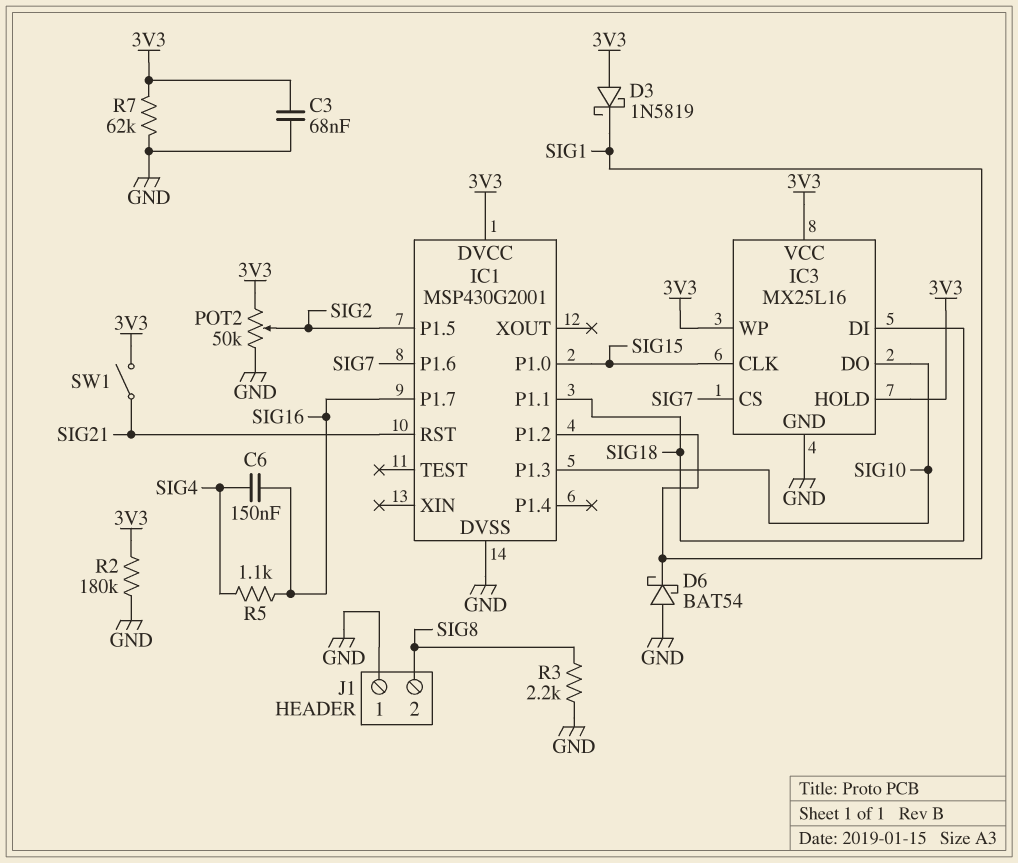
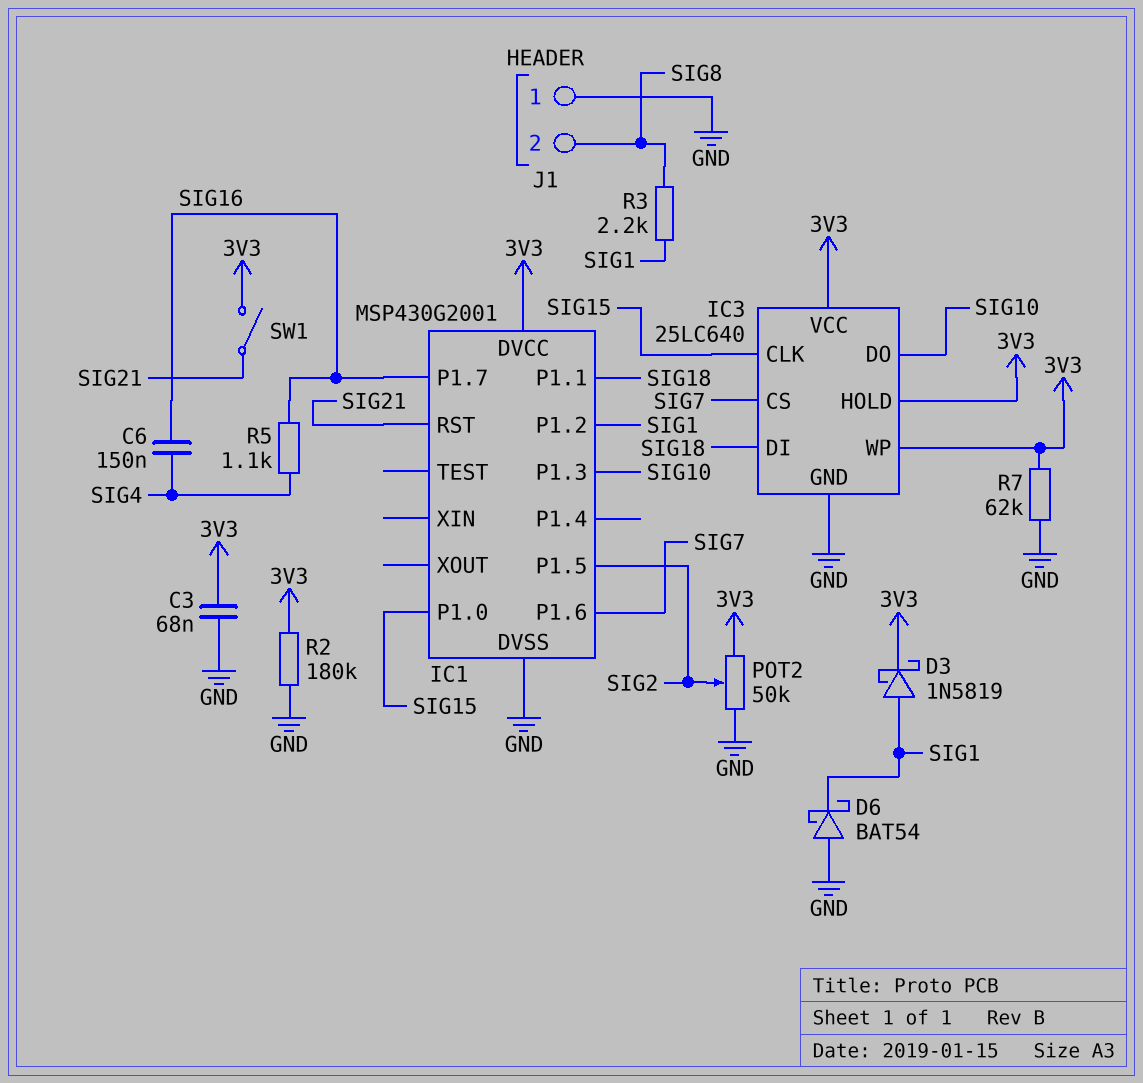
D3: schottky 1N5819 (A 3V3, K SIG1) -> schottky 1N5819 (A SIG1, K 3V3)
IC3: MX25L16 -> 25LC640
R3: 2.2k (GND, SIG8) -> 2.2k (SIG1, SIG8)

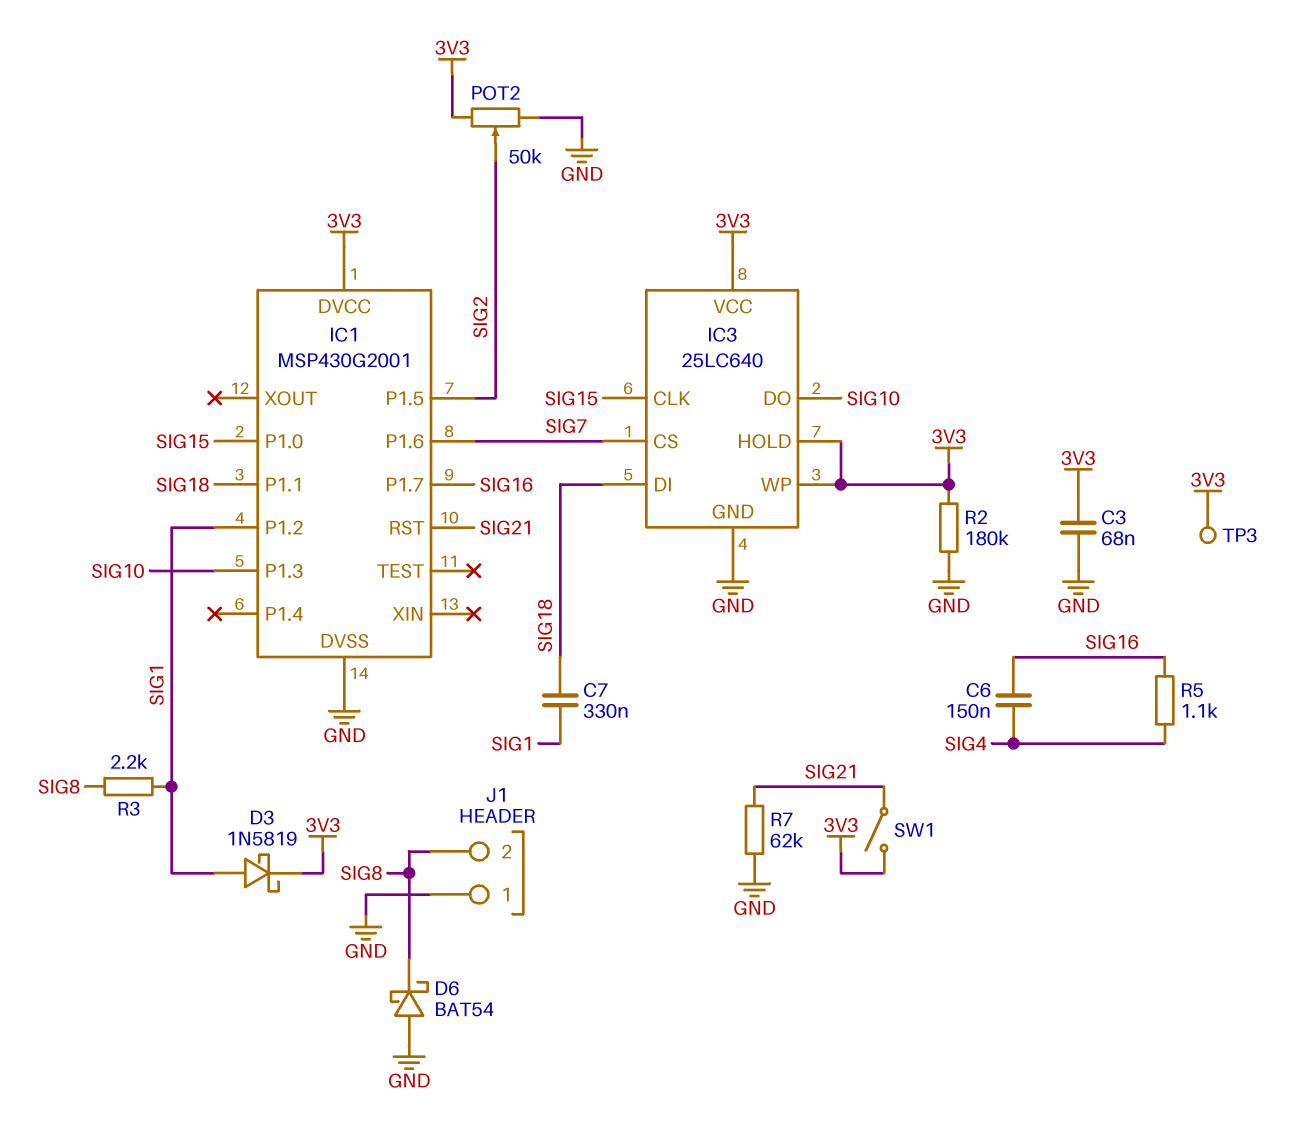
C7: none -> 330nF (SIG1, SIG18)
D6: schottky BAT54 (A GND, K SIG1) -> schottky BAT54 (A GND, K SIG8)
R7: 62k (3V3, GND) -> 62k (GND, SIG21)
TP3: none -> test point (3V3)

